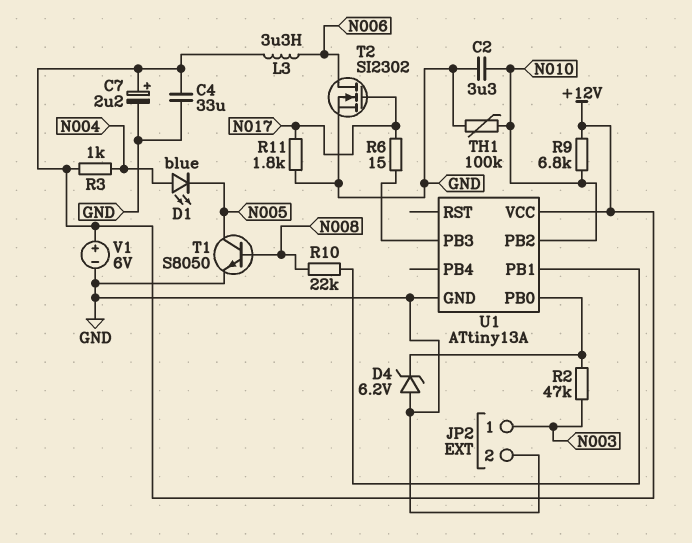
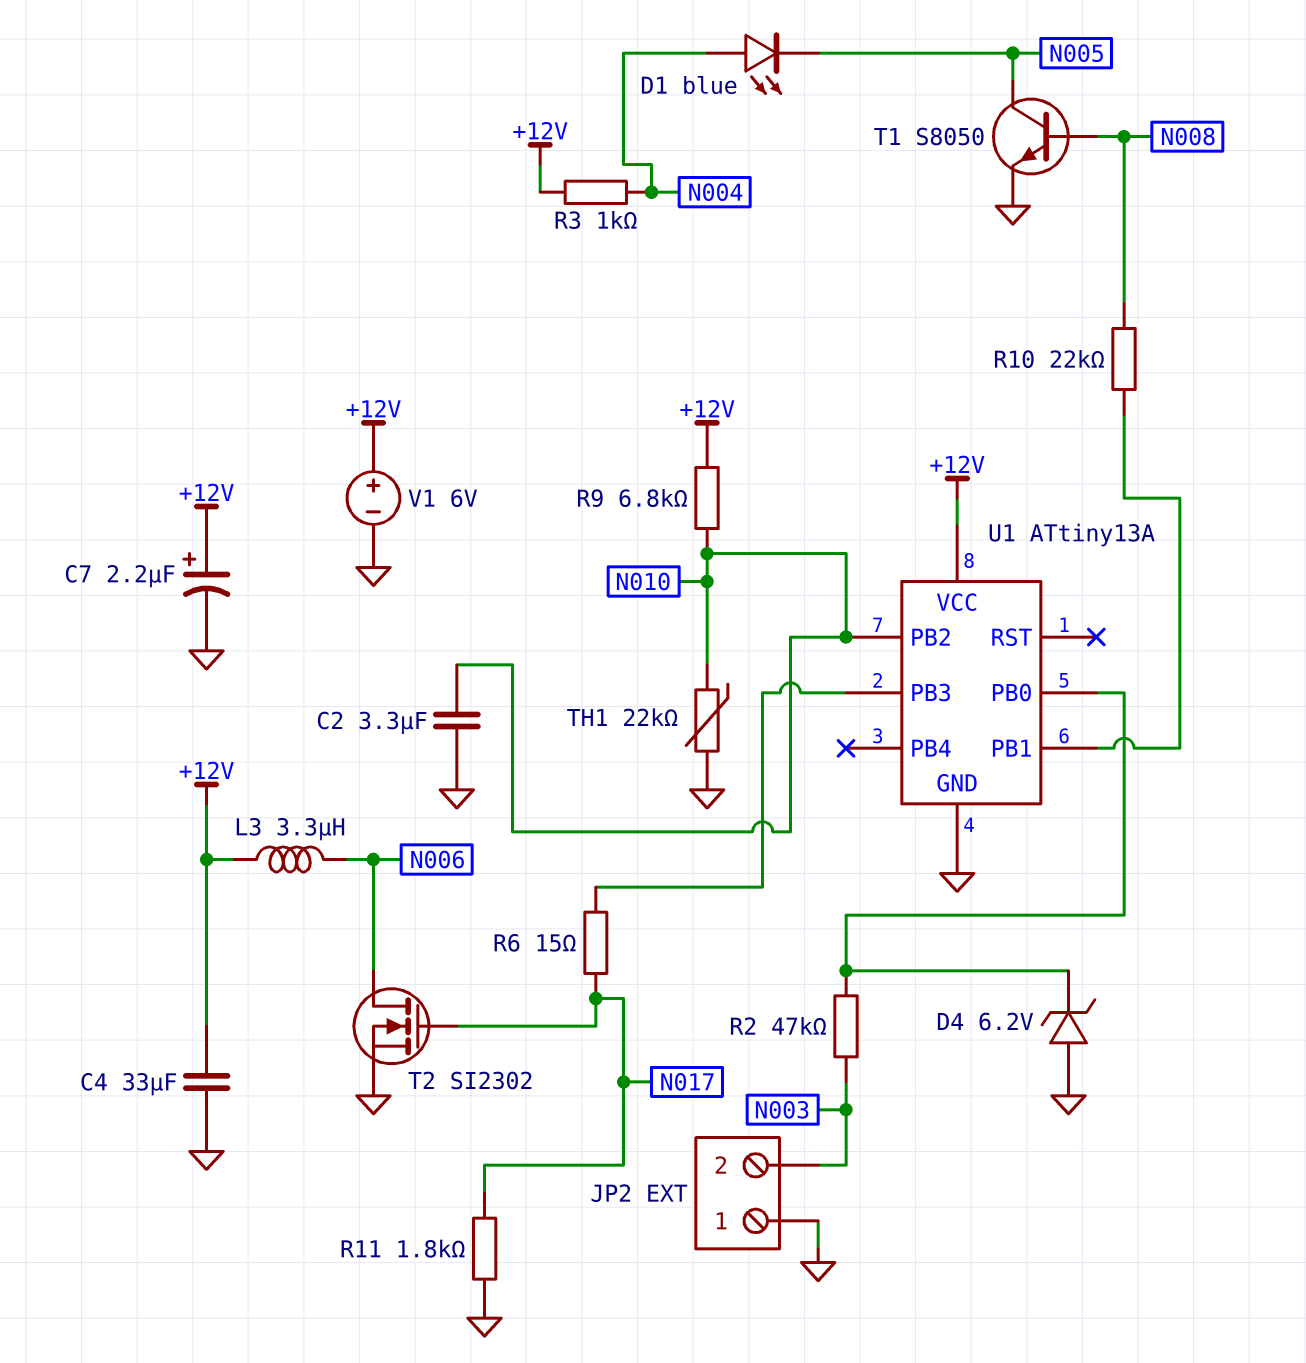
JP2 pin 1: N003 -> GND
JP2 pin 2: GND -> N003
TH1: 100k (GND, N010) -> 22k (GND, N010)

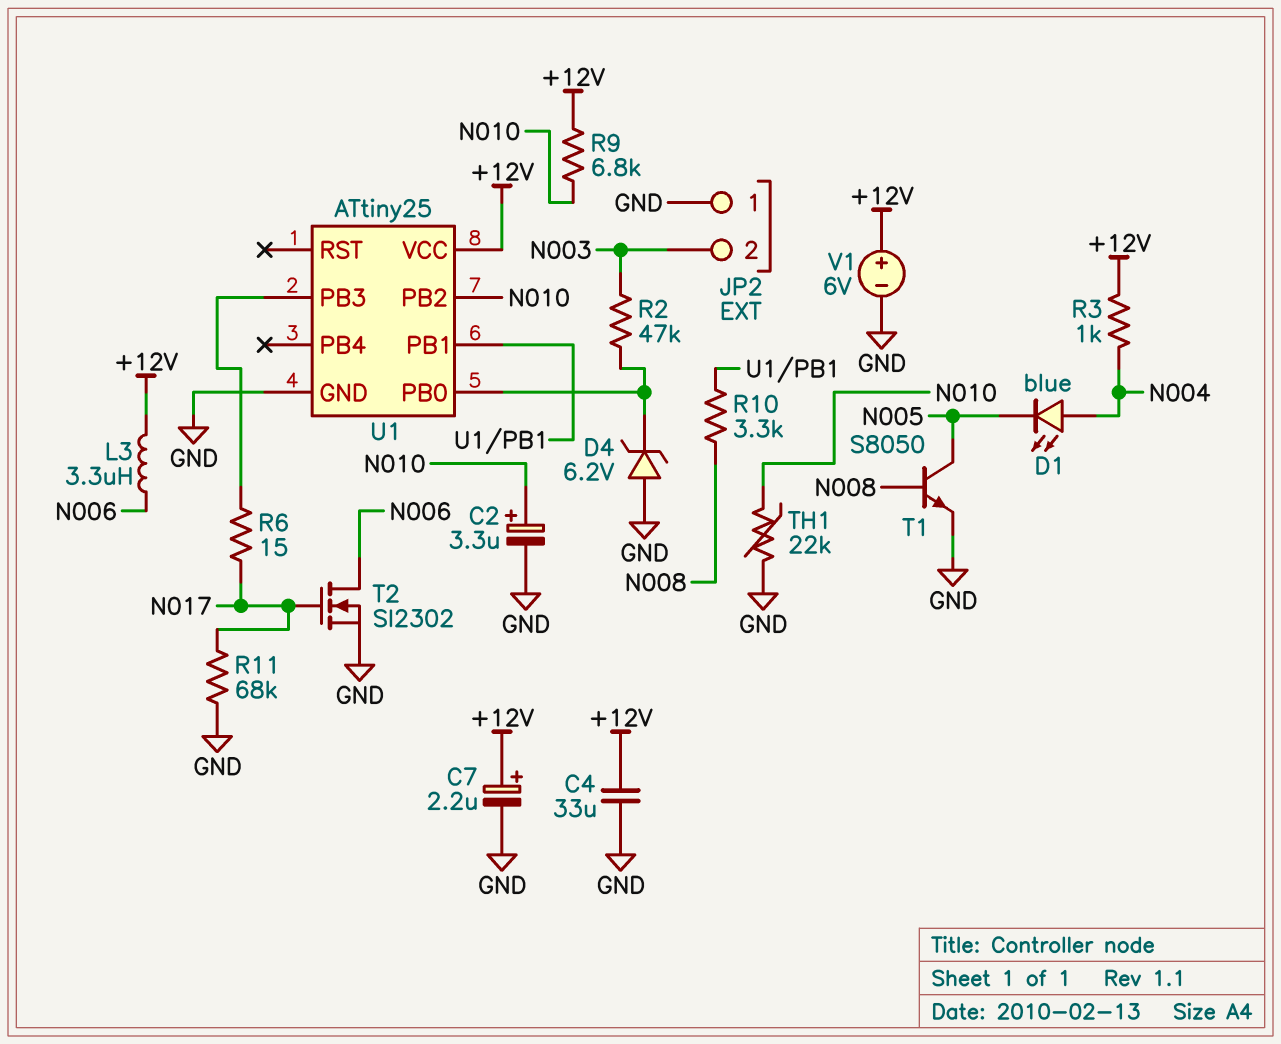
C2: 3.3uF (GND, N010) -> 3.3uF (plus N010, minus GND)
R10: 22k (N008, U1/PB1) -> 3.3k (N008, U1/PB1)
R11: 1.8k (GND, N017) -> 68k (GND, N017)
U1: ATtiny13A -> ATtiny25

